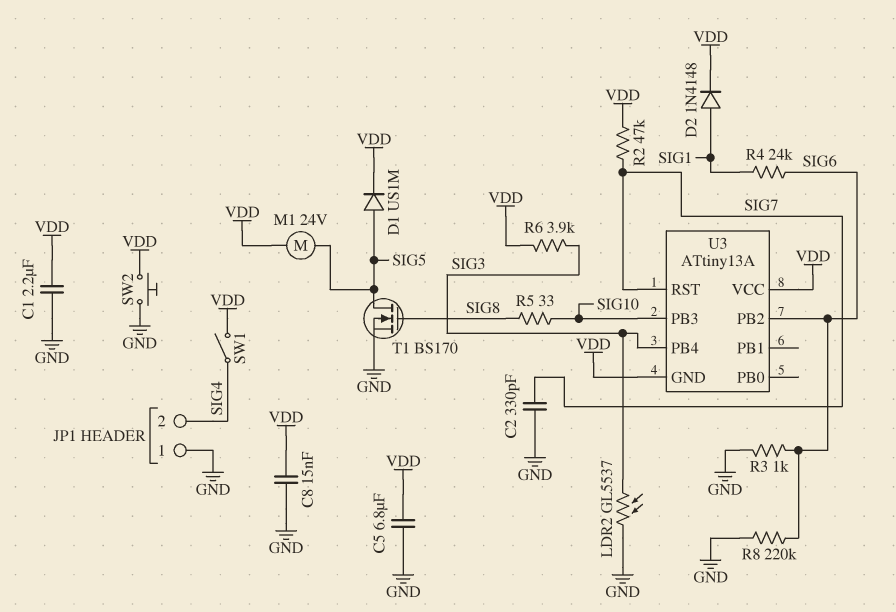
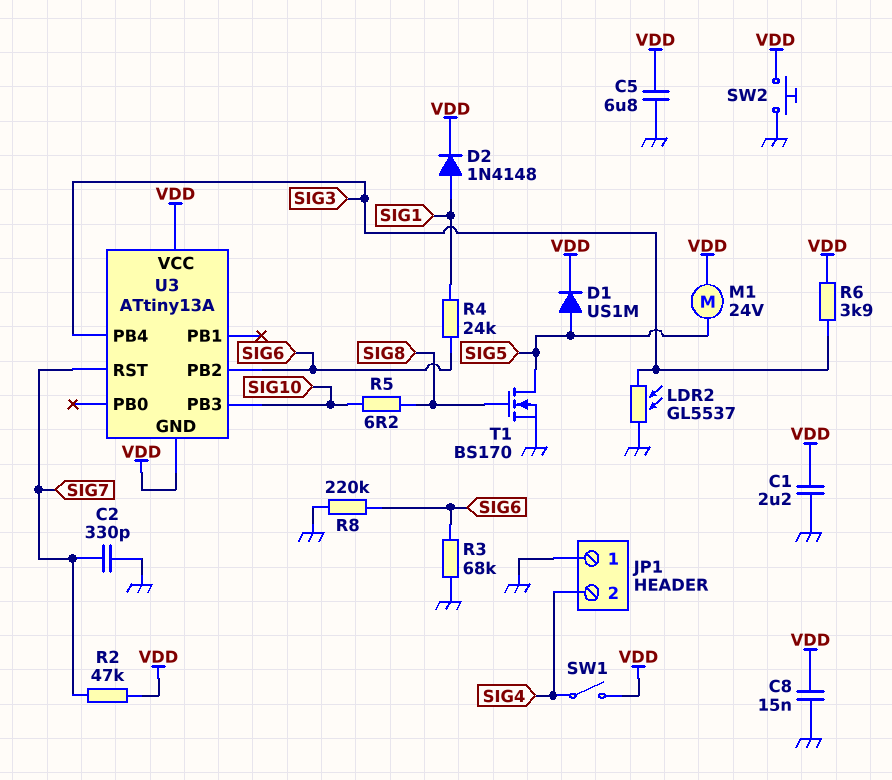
R3: 1k (GND, SIG6) -> 68k (GND, SIG6)
R5: 33 (SIG8, SIG10) -> 6.2 (SIG8, SIG10)

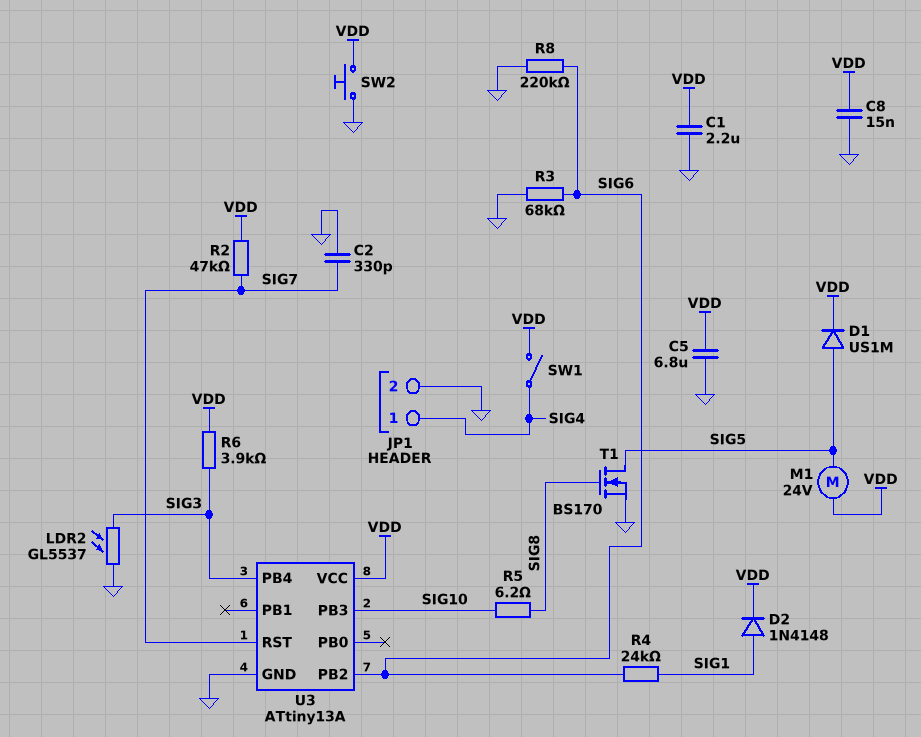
JP1 pin 1: GND -> SIG4
JP1 pin 2: SIG4 -> GND
U3 pin GND: VDD -> GND

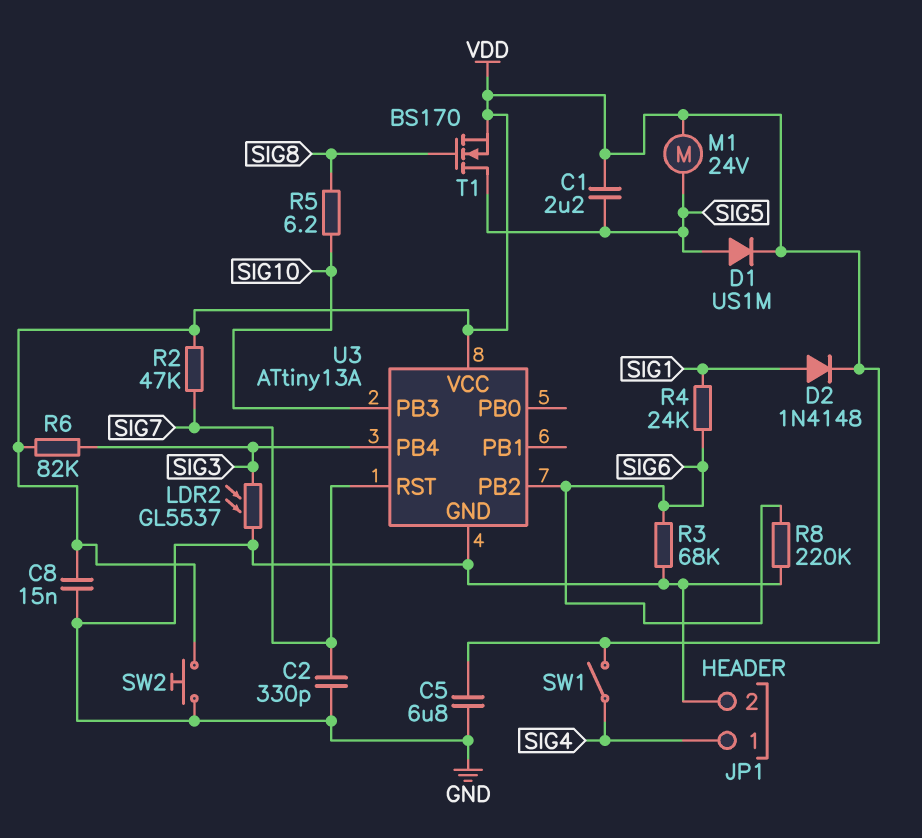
C1: 2.2uF (GND, VDD) -> 2.2uF (SIG5, VDD)
R6: 3.9k (SIG3, VDD) -> 82k (SIG3, VDD)
T1: NMOS BS170 (G SIG8, D SIG5, S GND) -> NMOS BS170 (G SIG8, D SIG5, S VDD)

